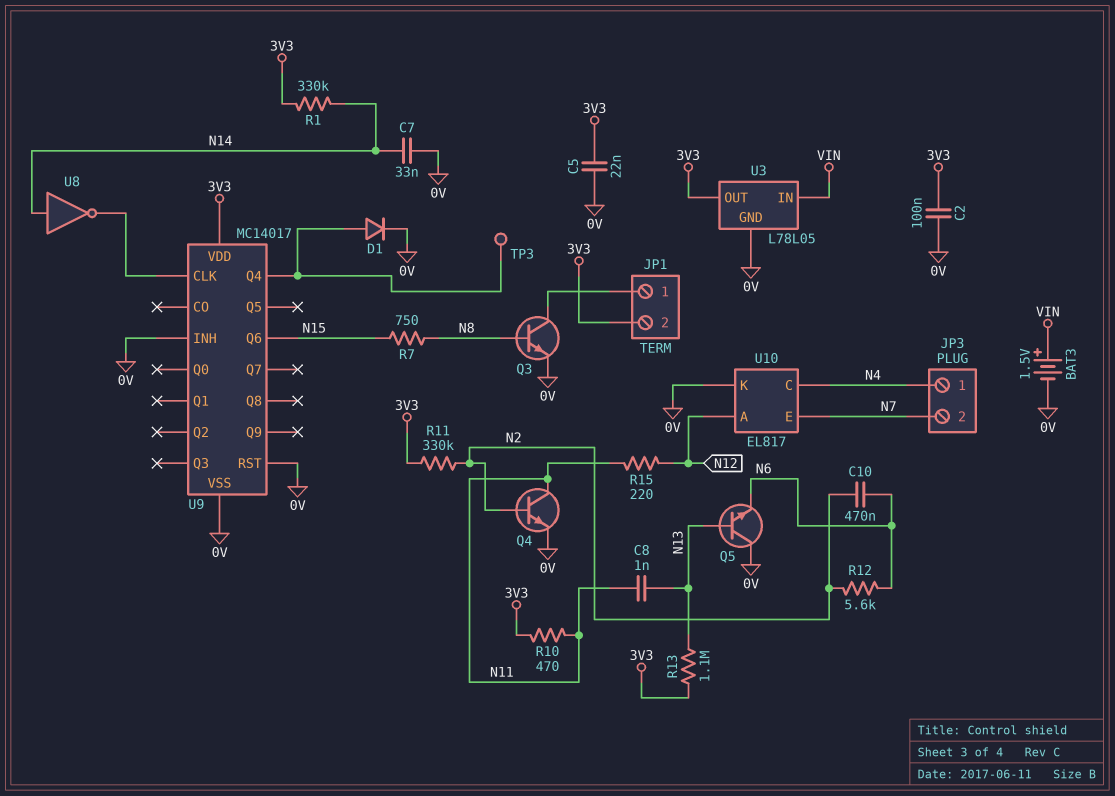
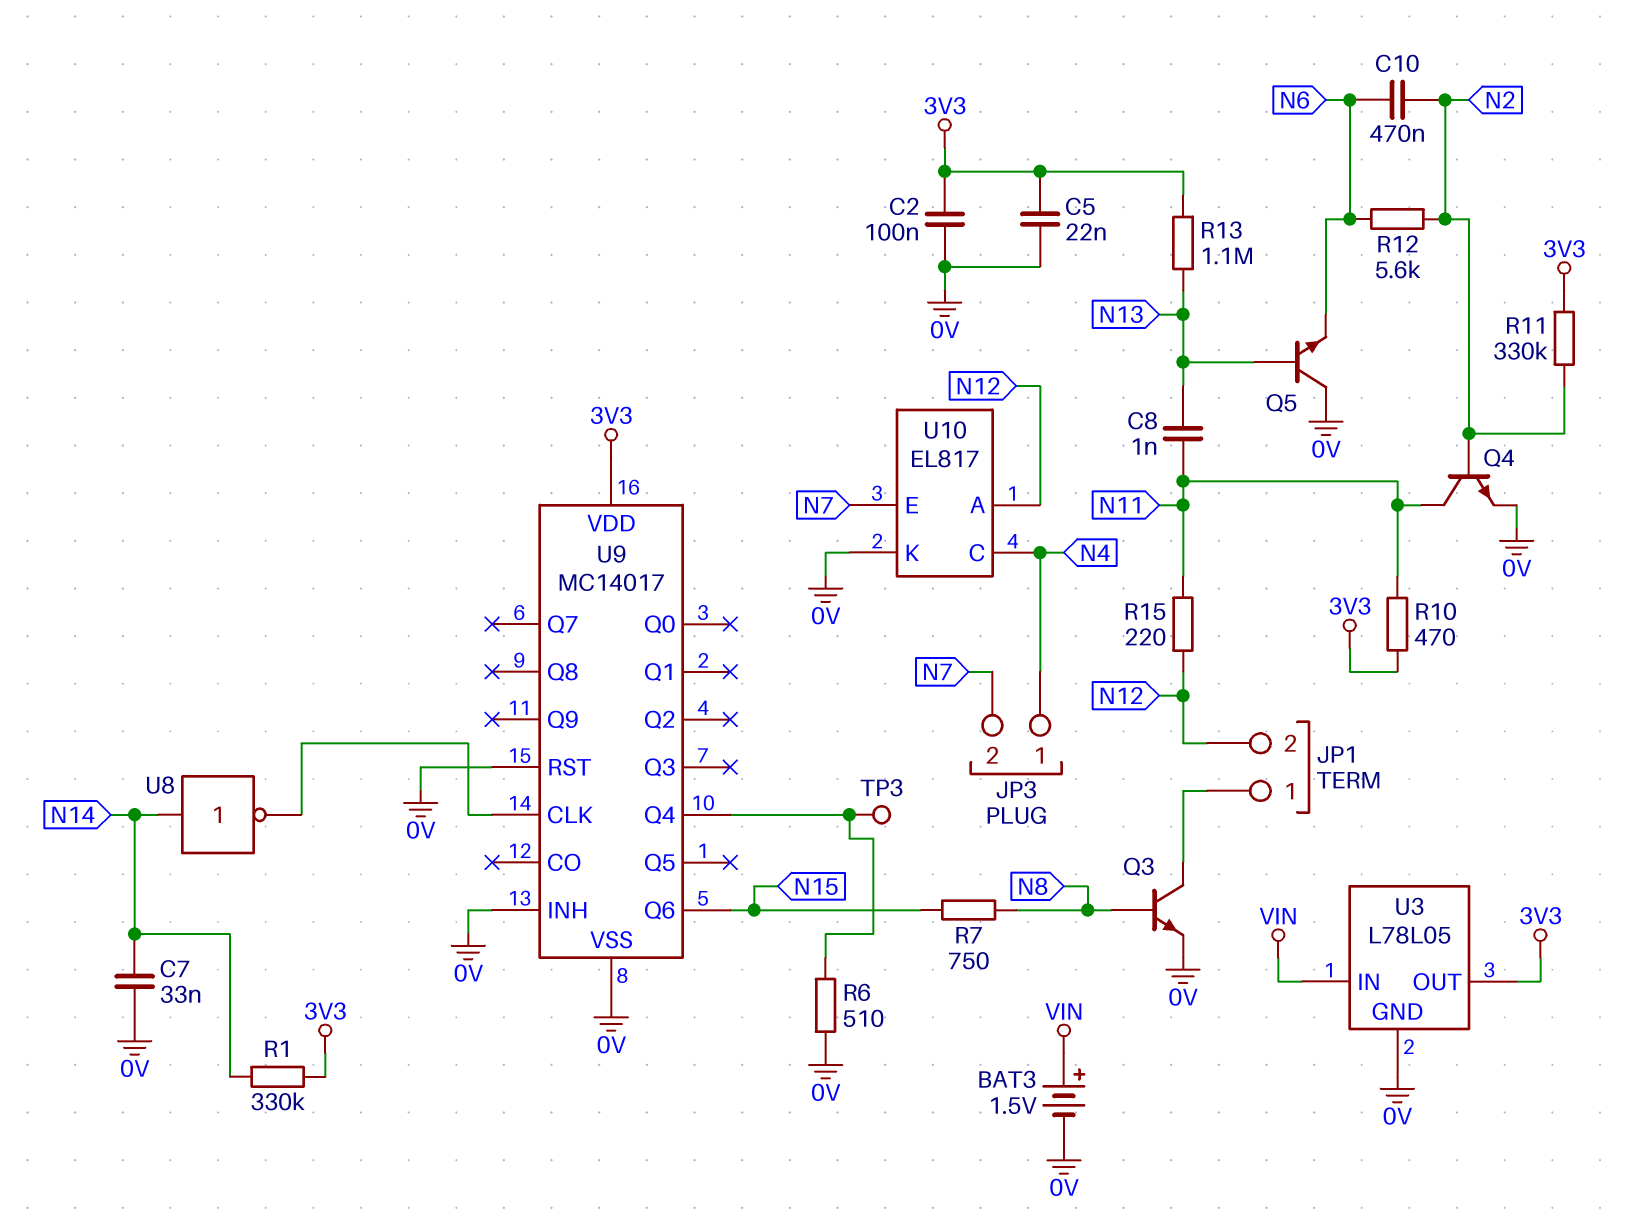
D1: diode (A U9/Q4, K 0V) -> none
JP1 pin 2: 3V3 -> N12
R6: none -> 510 (0V, U9/Q4)

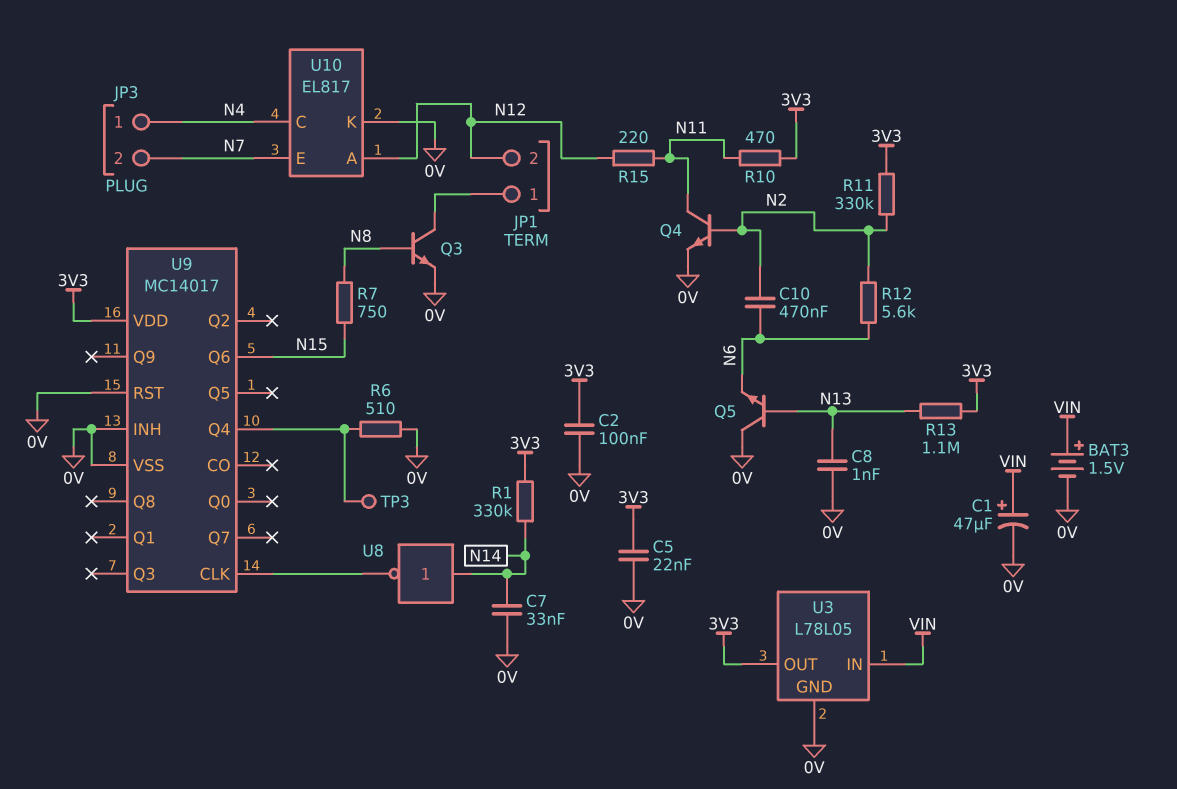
C1: none -> 47uF (plus VIN, minus 0V)
C8: 1nF (N11, N13) -> 1nF (0V, N13)

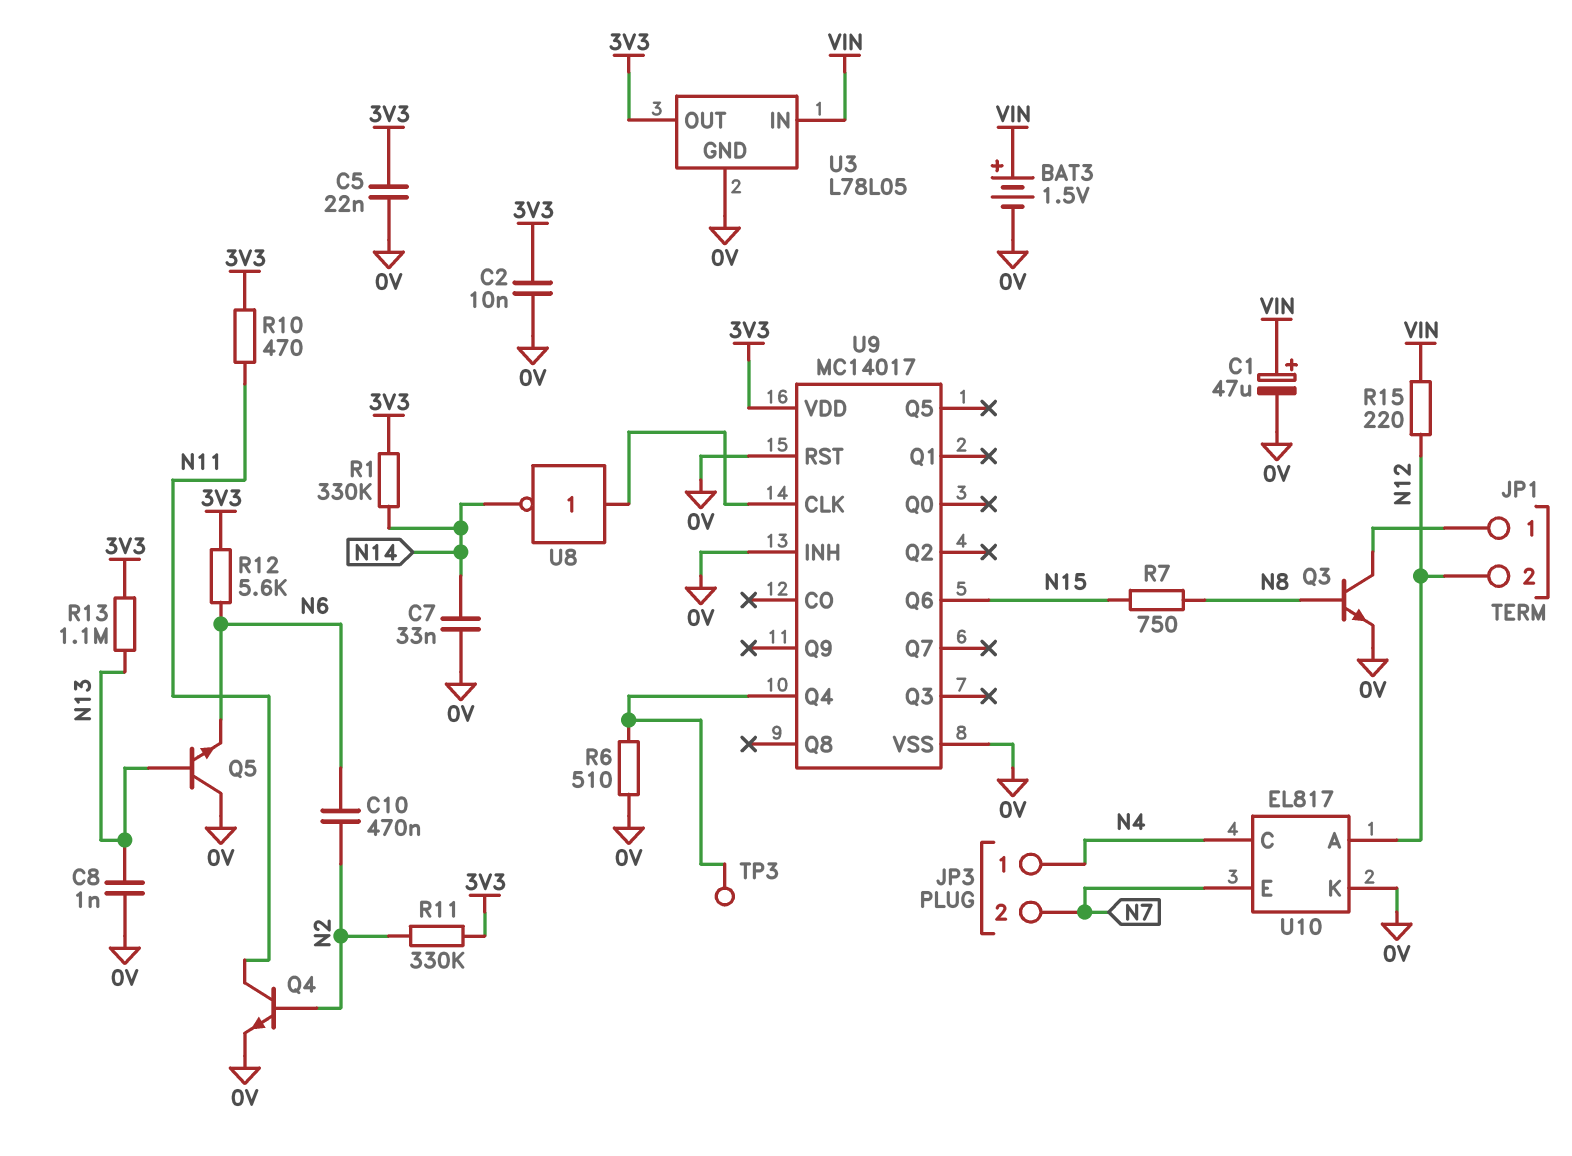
C2: 100nF (0V, 3V3) -> 10nF (0V, 3V3)
R12: 5.6k (N2, N6) -> 5.6k (3V3, N6)
R15: 220 (N11, N12) -> 220 (N12, VIN)
U8: NOT (in N14, out U9/CLK) -> NOT (in U9/CLK, out N14)

